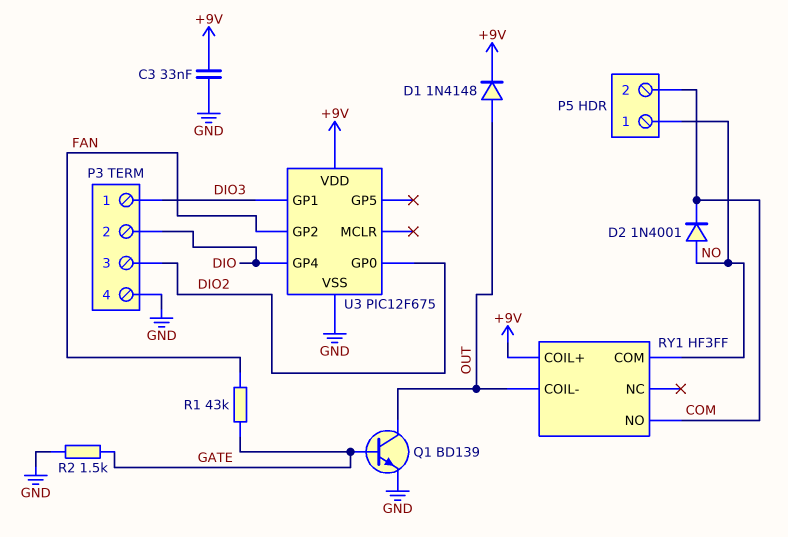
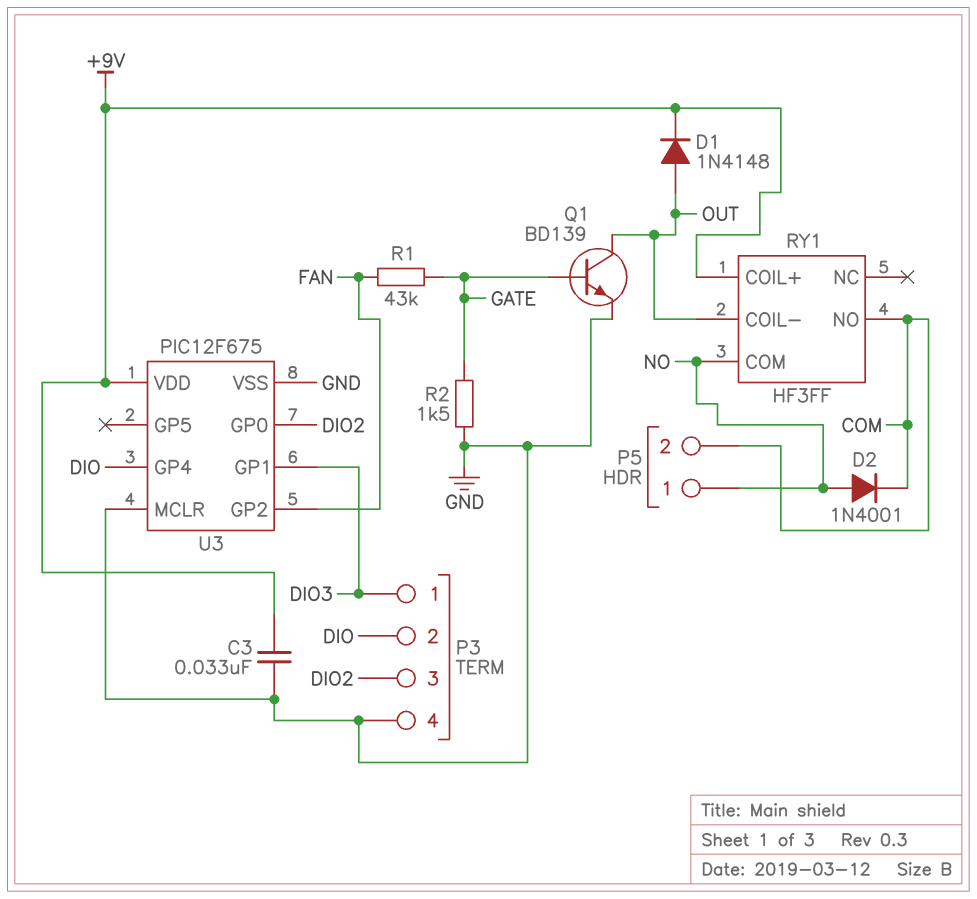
U3 pin MCLR: none -> GND

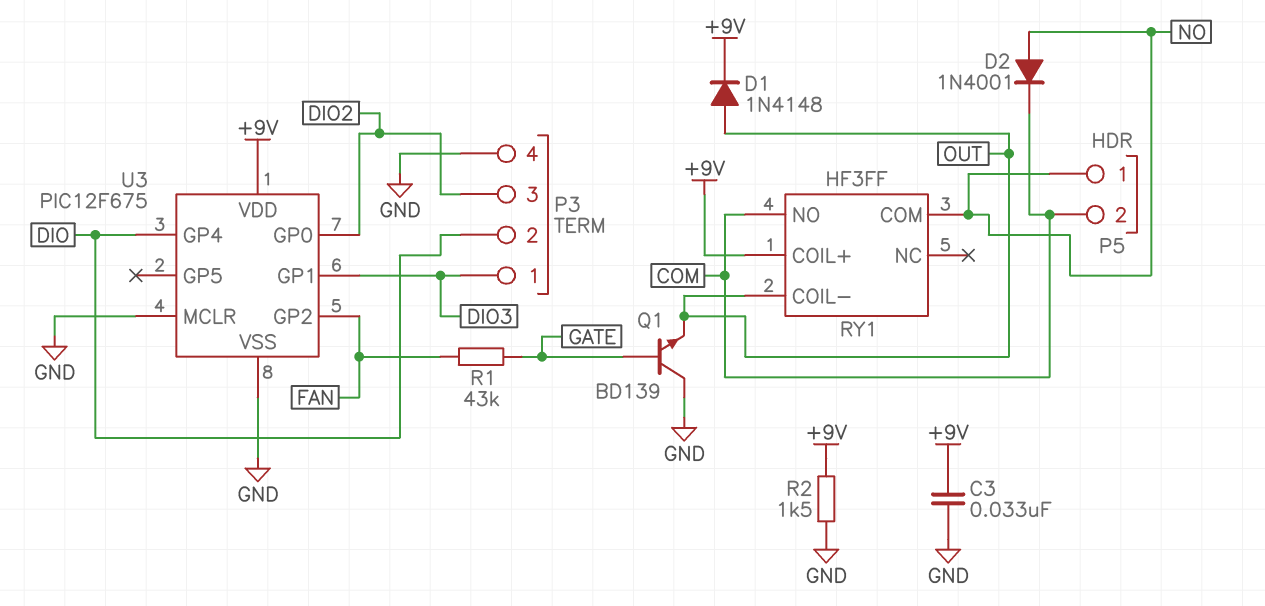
Q1: NPN BD139 (B GATE, C OUT, E GND) -> NPN BD139 (B GATE, C GND, E OUT)
R2: 1.5k (GATE, GND) -> 1.5k (+9V, GND)

